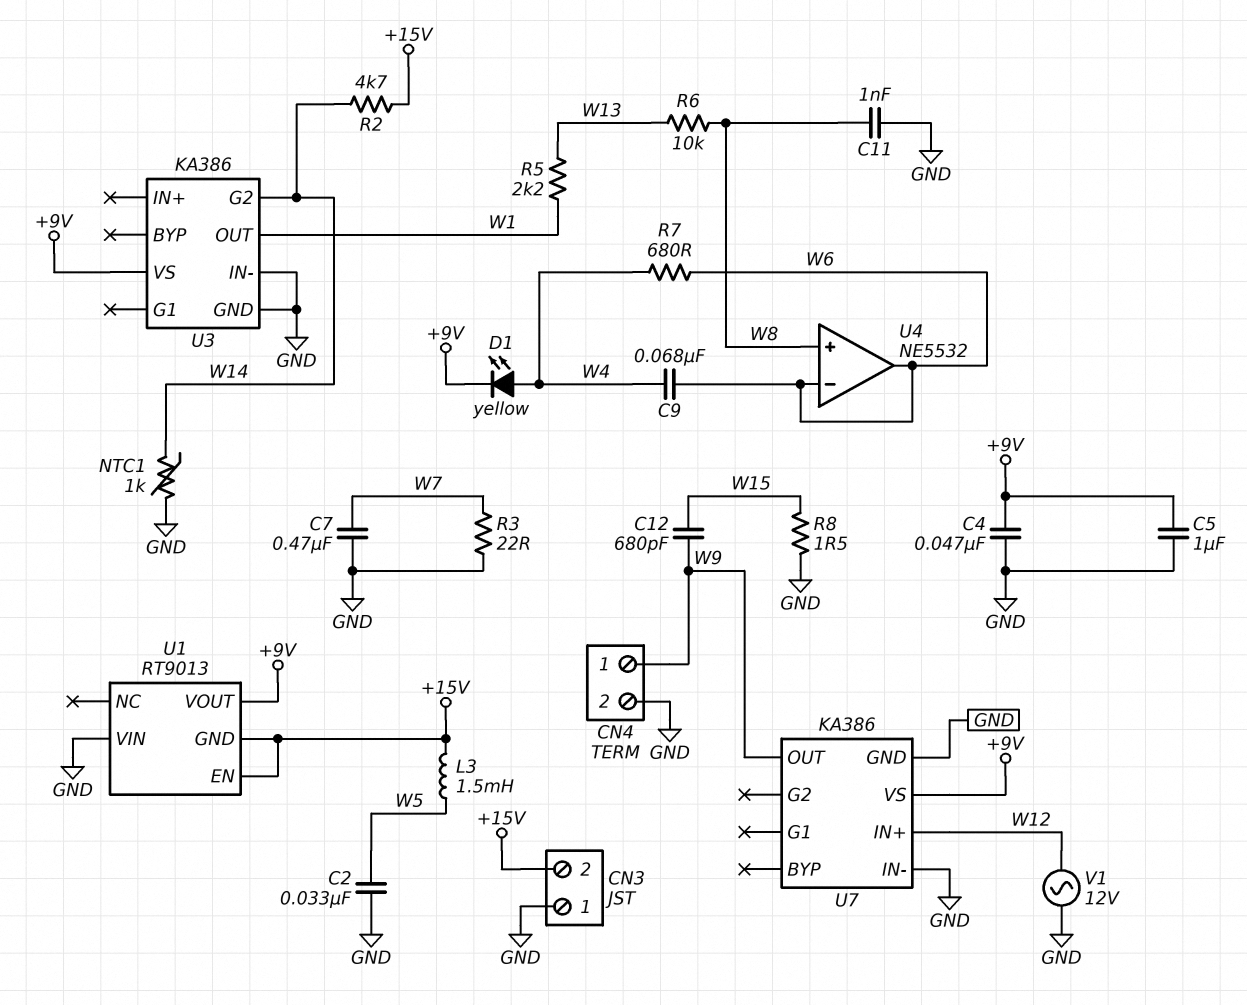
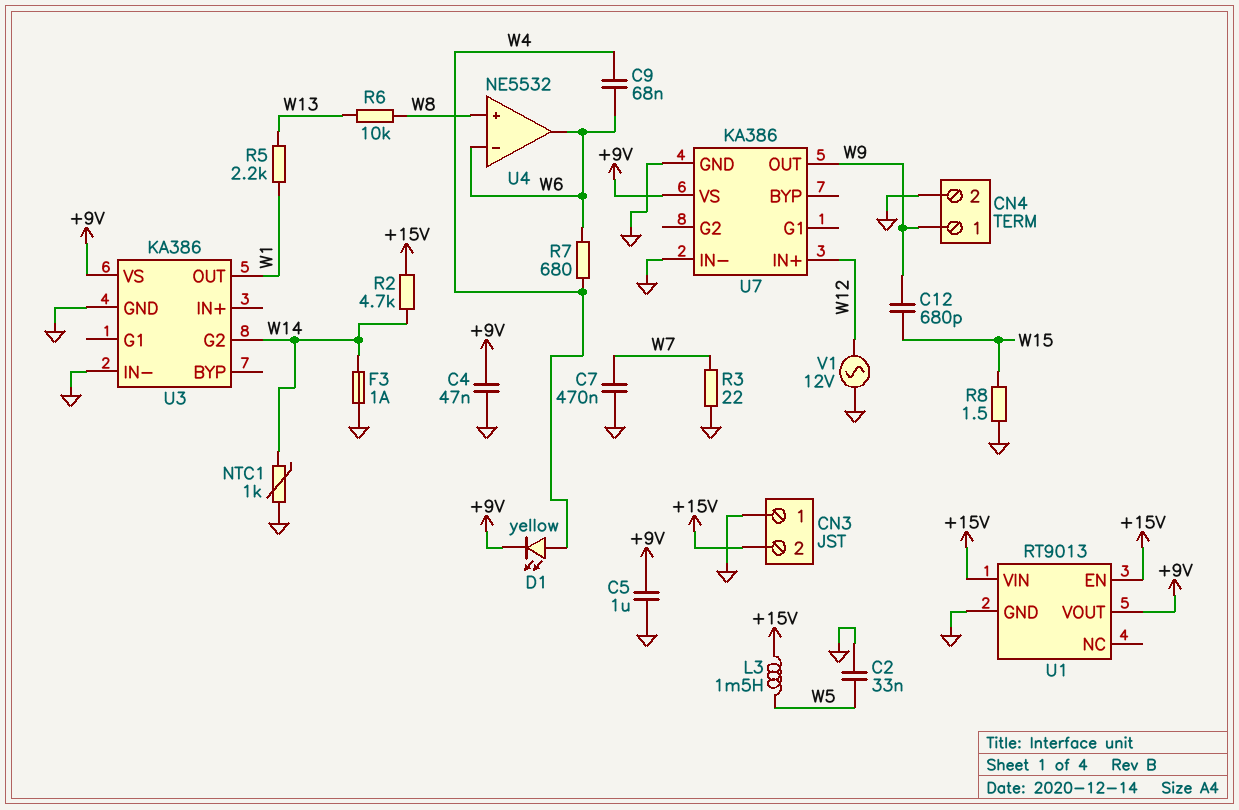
C11: 1nF (GND, W8) -> none
F3: none -> 1A (GND, W14)
U1 pin GND: +15V -> GND
U1 pin VIN: GND -> +15V

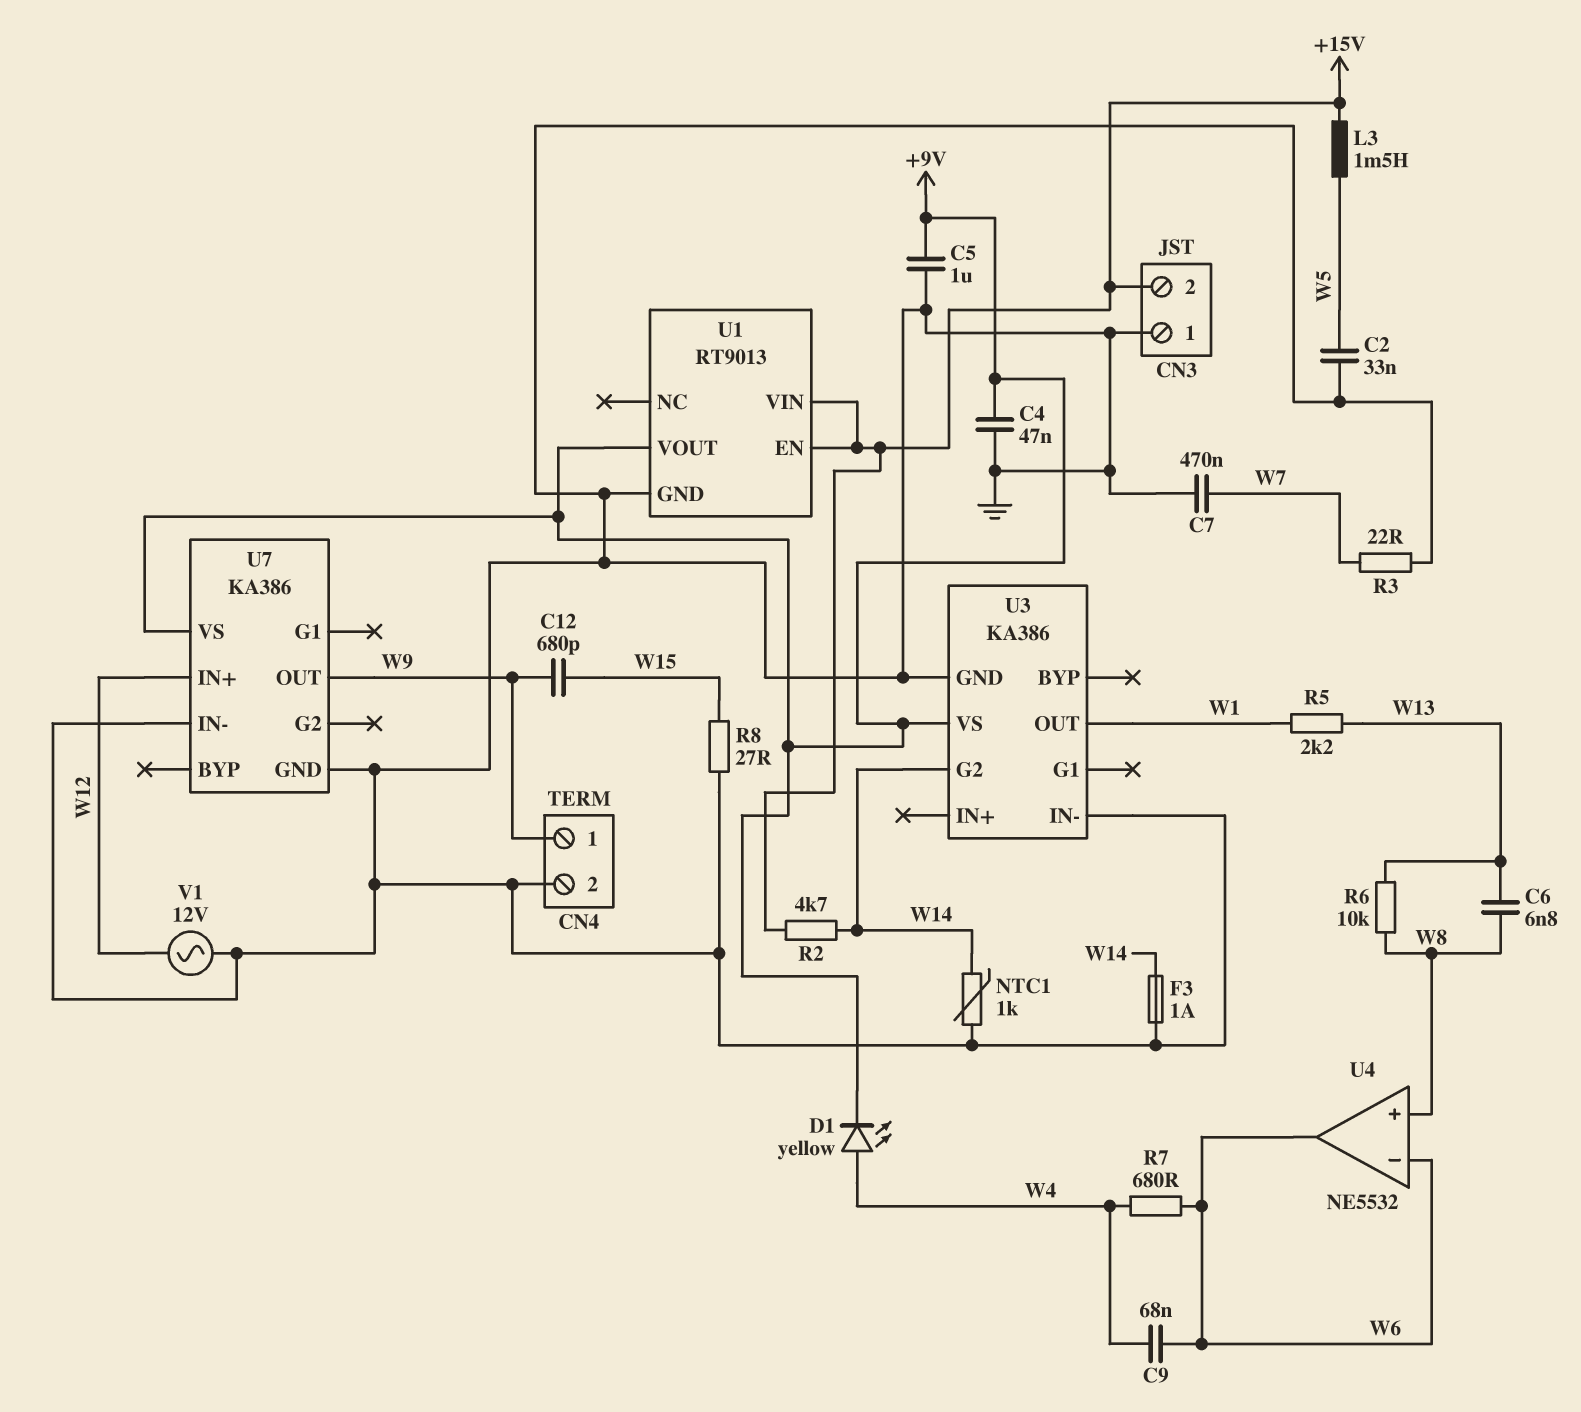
C6: none -> 6.8nF (W8, W13)
R8: 1.5 (GND, W15) -> 27 (GND, W15)

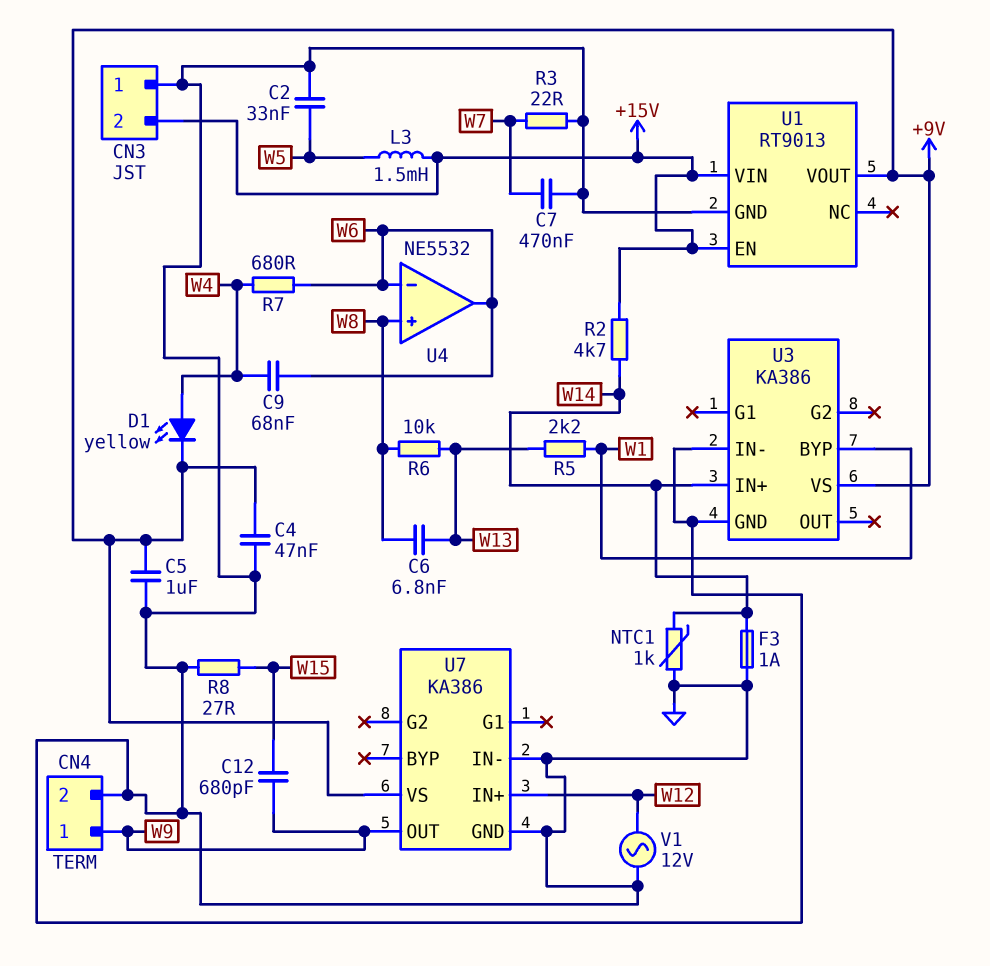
U3 pin BYP: none -> W1
U3 pin G2: W14 -> none
U3 pin IN+: none -> W14
U3 pin OUT: W1 -> none

